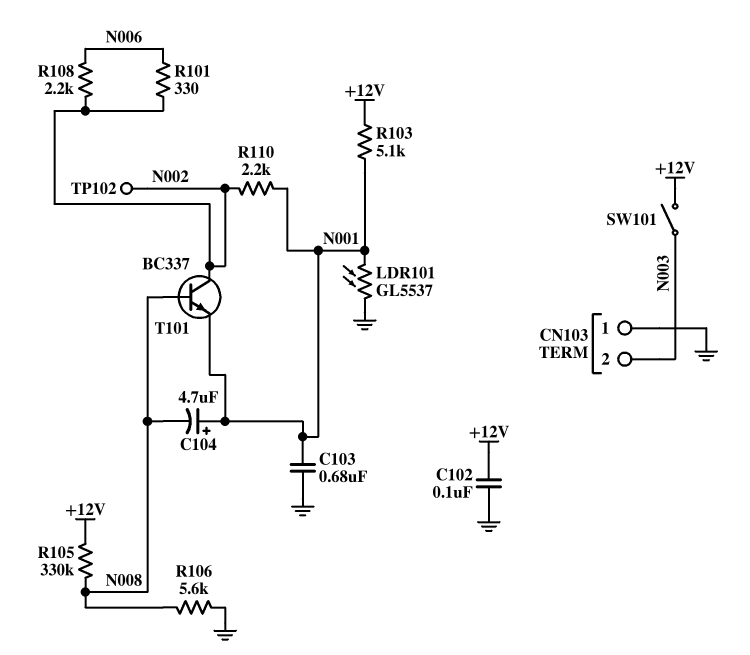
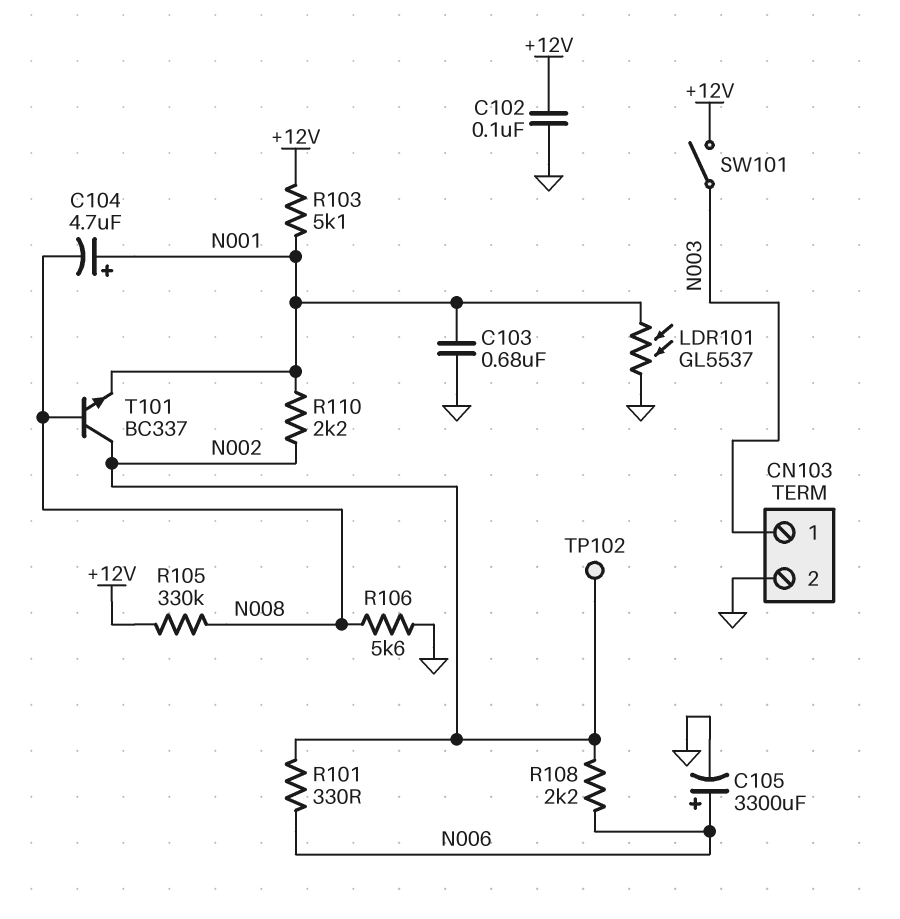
C105: none -> 3300uF (plus N006, minus GND)
CN103 pin 1: GND -> N003
CN103 pin 2: N003 -> GND

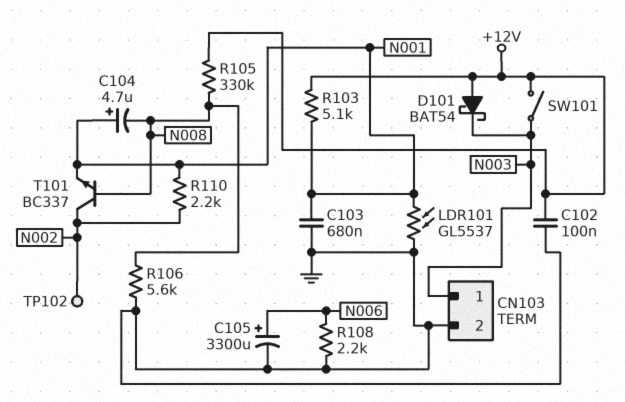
D101: none -> schottky BAT54 (A +12V, K N003)
R101: 330 (N002, N006) -> none
R108: 2.2k (N002, N006) -> 2.2k (GND, N006)

